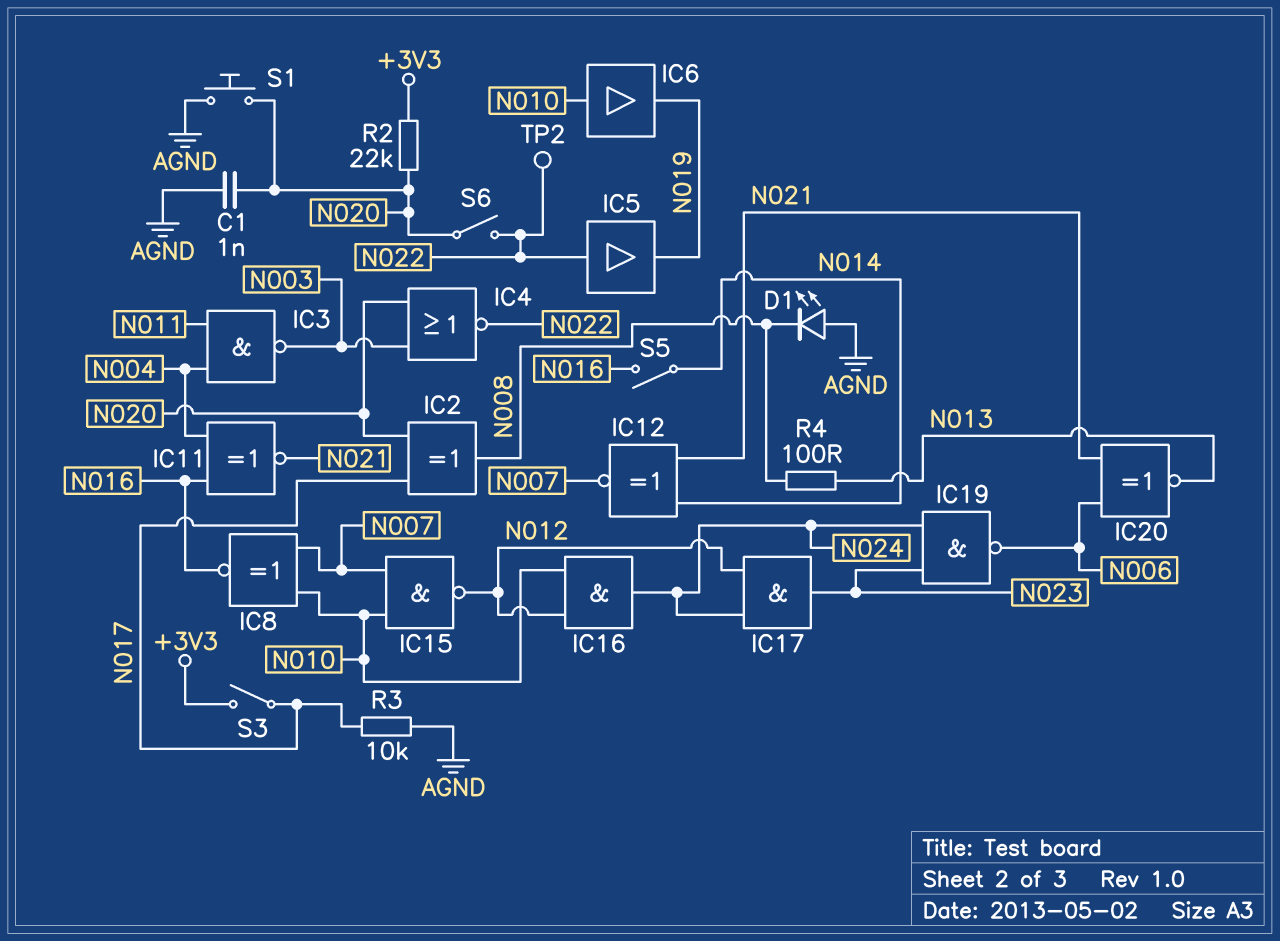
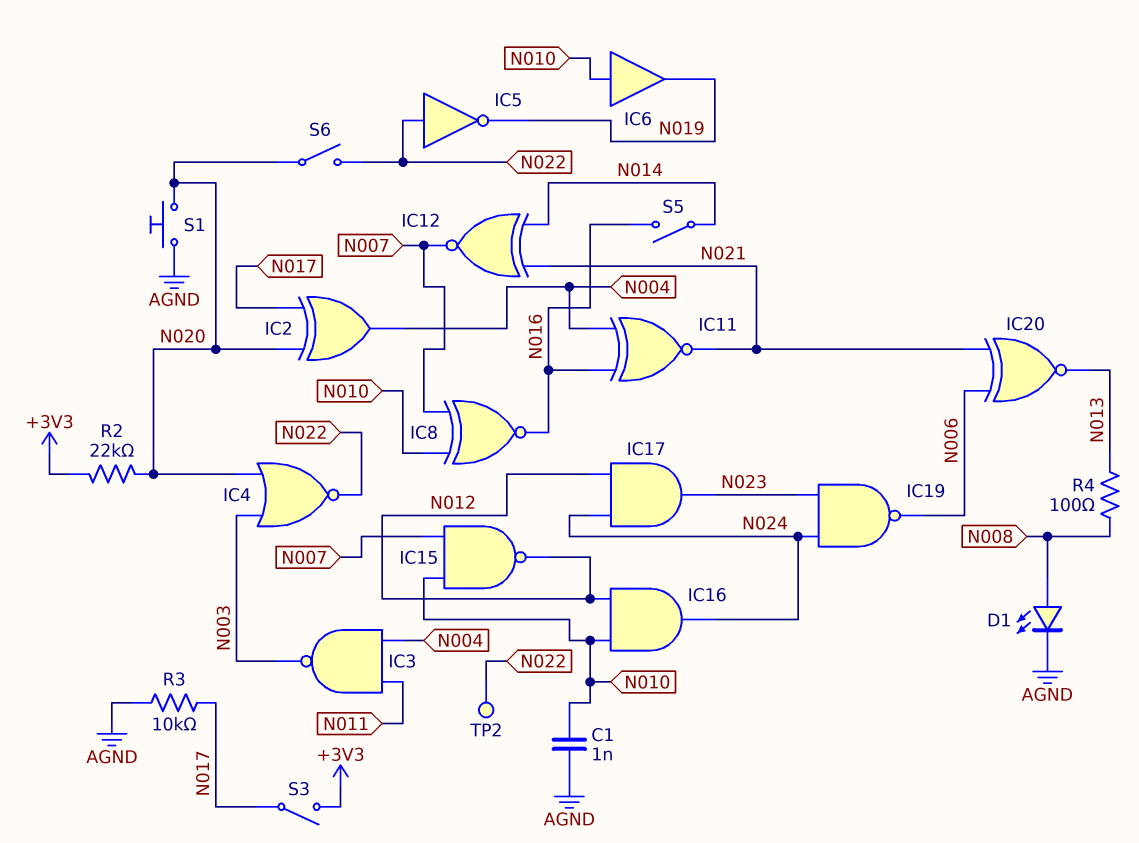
C1: 1nF (AGND, N020) -> 1nF (AGND, N010)
D1: LED (A AGND, K N008) -> LED (A N008, K AGND)
IC2: XOR (in N017, in N020, out N008) -> XOR (in N017, in N020, out N004)
IC5: buffer (in N022, out N019) -> NOT (in N022, out N019)

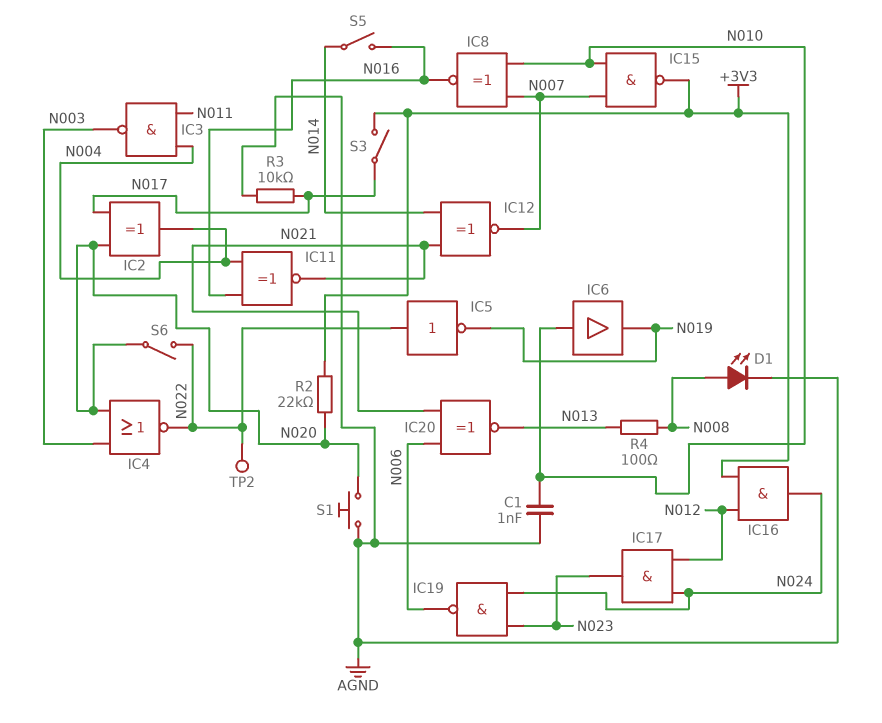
IC15: NAND (in N007, in N010, out N012) -> NAND (in N007, in N010, out +3V3)
IC16: AND (in N010, in N012, out N024) -> AND (in +3V3, in N012, out N024)

